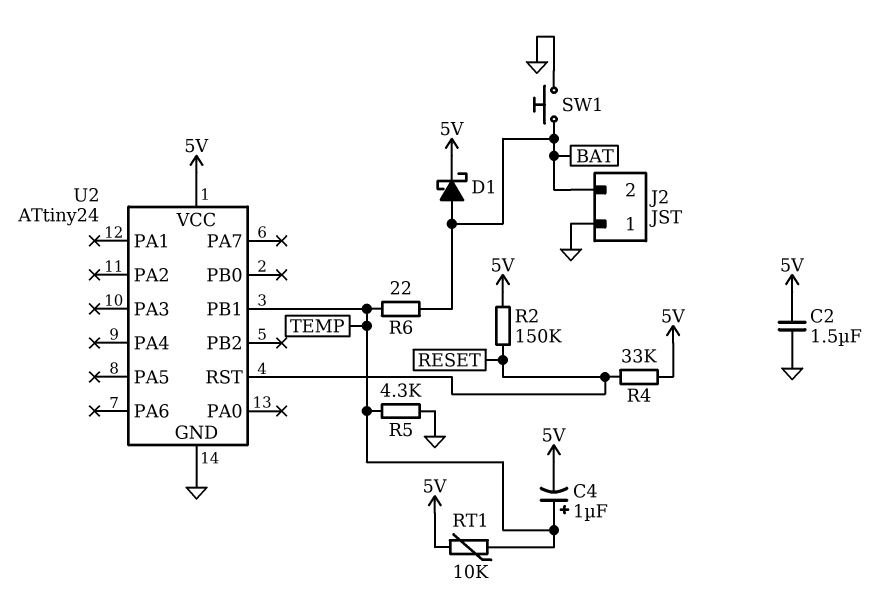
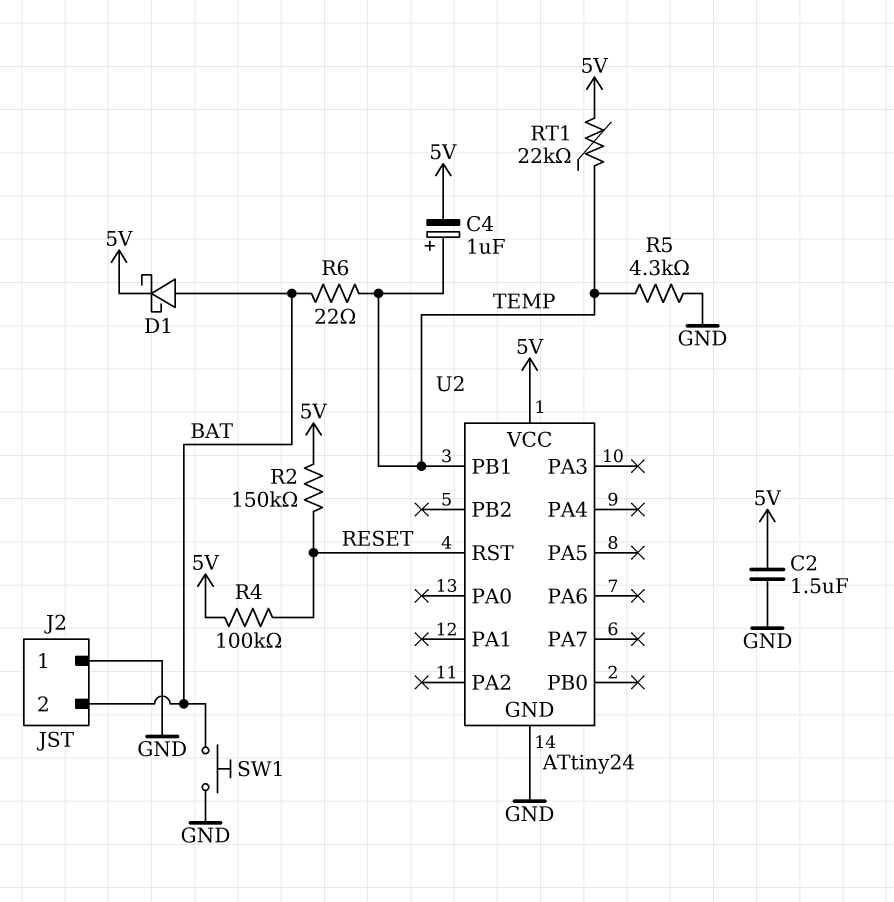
R4: 33k (5V, RESET) -> 100k (5V, RESET)
RT1: 10k (5V, TEMP) -> 22k (5V, TEMP)

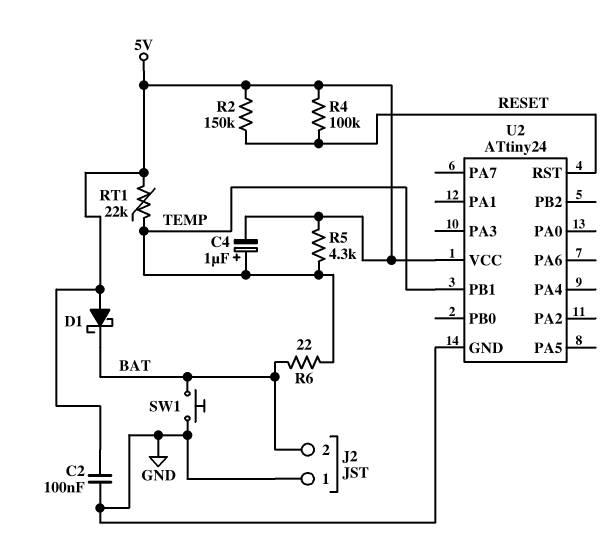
C2: 1.5uF (5V, GND) -> 100nF (5V, GND)
D1: schottky (A BAT, K 5V) -> schottky (A 5V, K BAT)
R5: 4.3k (GND, TEMP) -> 4.3k (5V, TEMP)

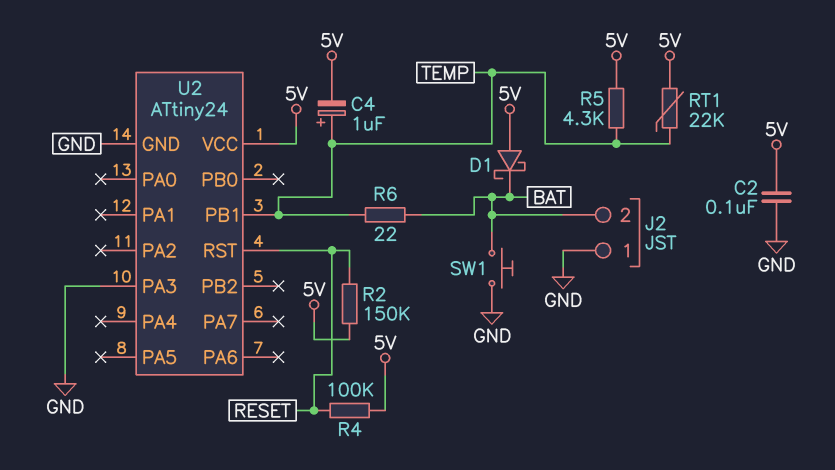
U2 pin PA3: none -> GND

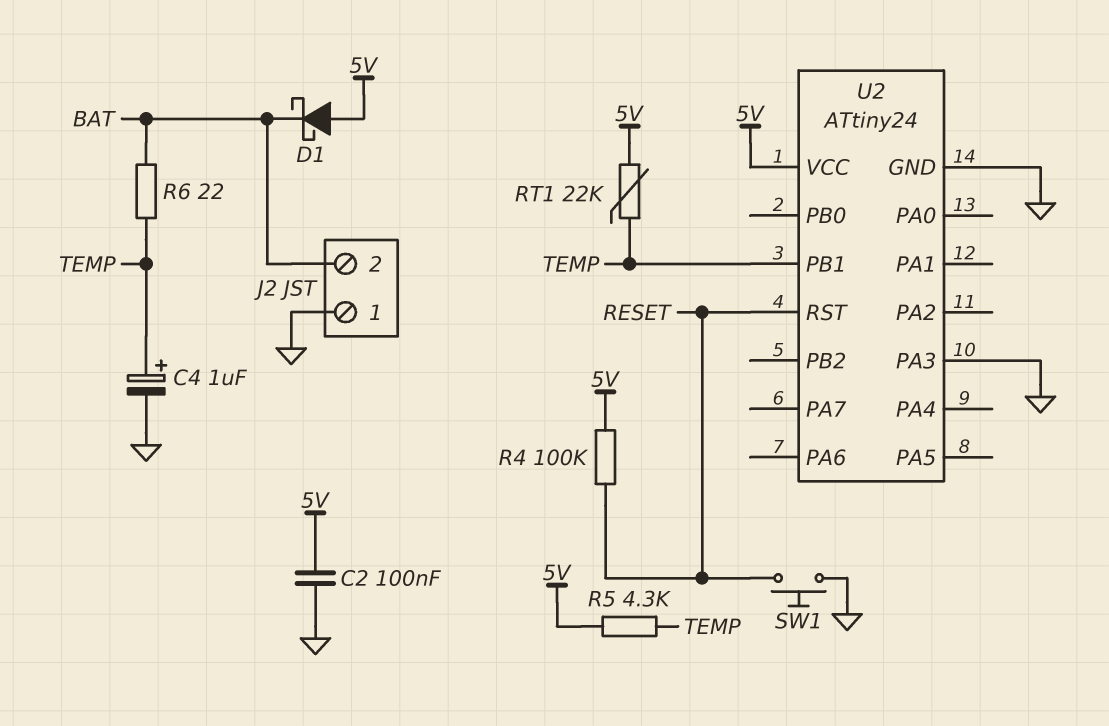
C4: 1uF (plus TEMP, minus 5V) -> 1uF (plus TEMP, minus GND)
R2: 150k (5V, RESET) -> none
SW1: button (BAT, GND) -> button (GND, RESET)

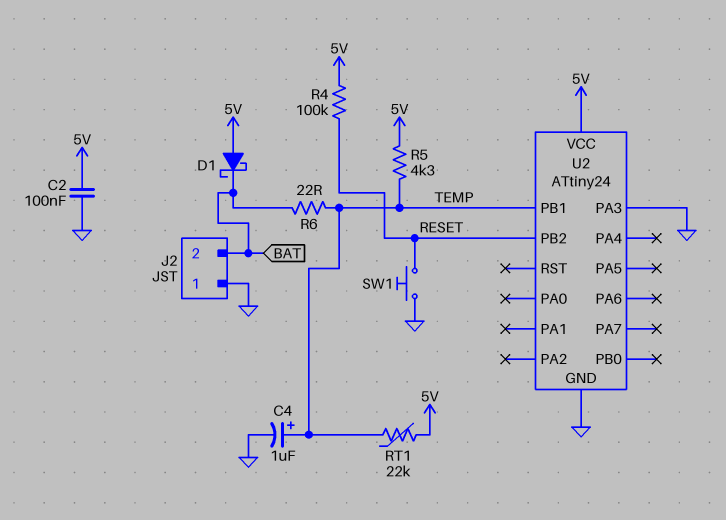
U2 pin PB2: none -> RESET
U2 pin RST: RESET -> none

